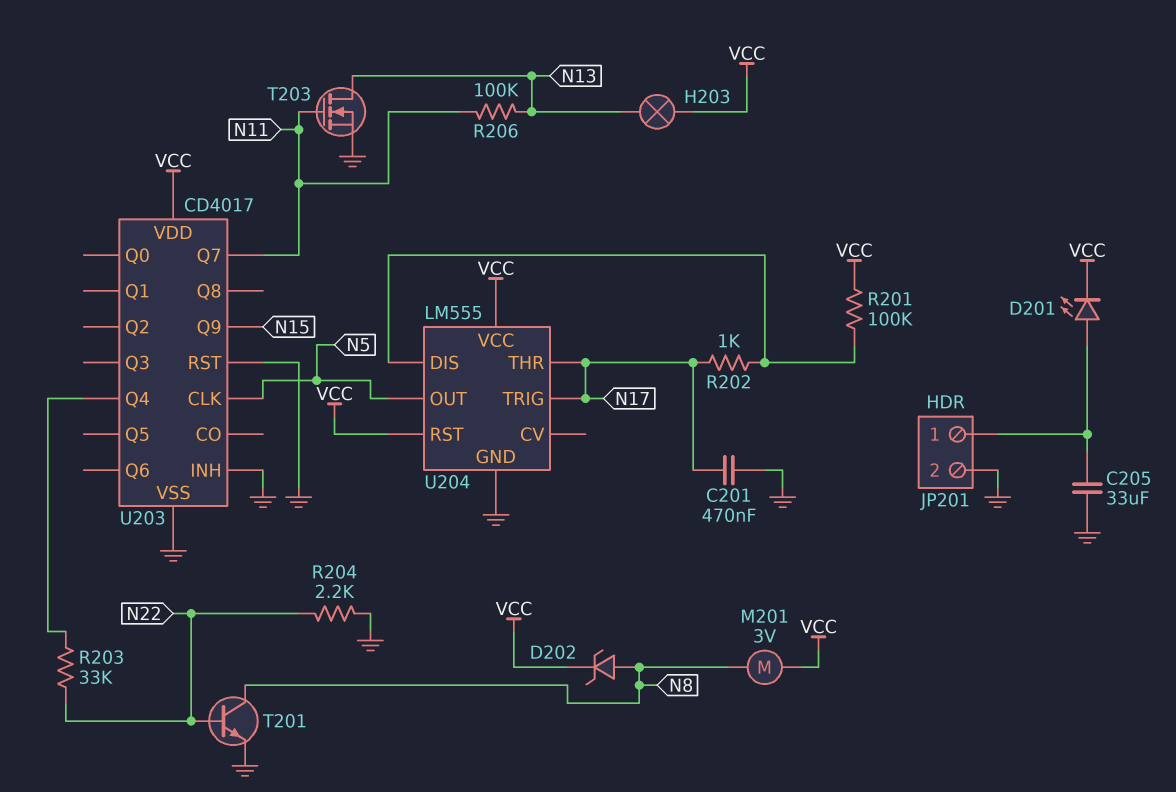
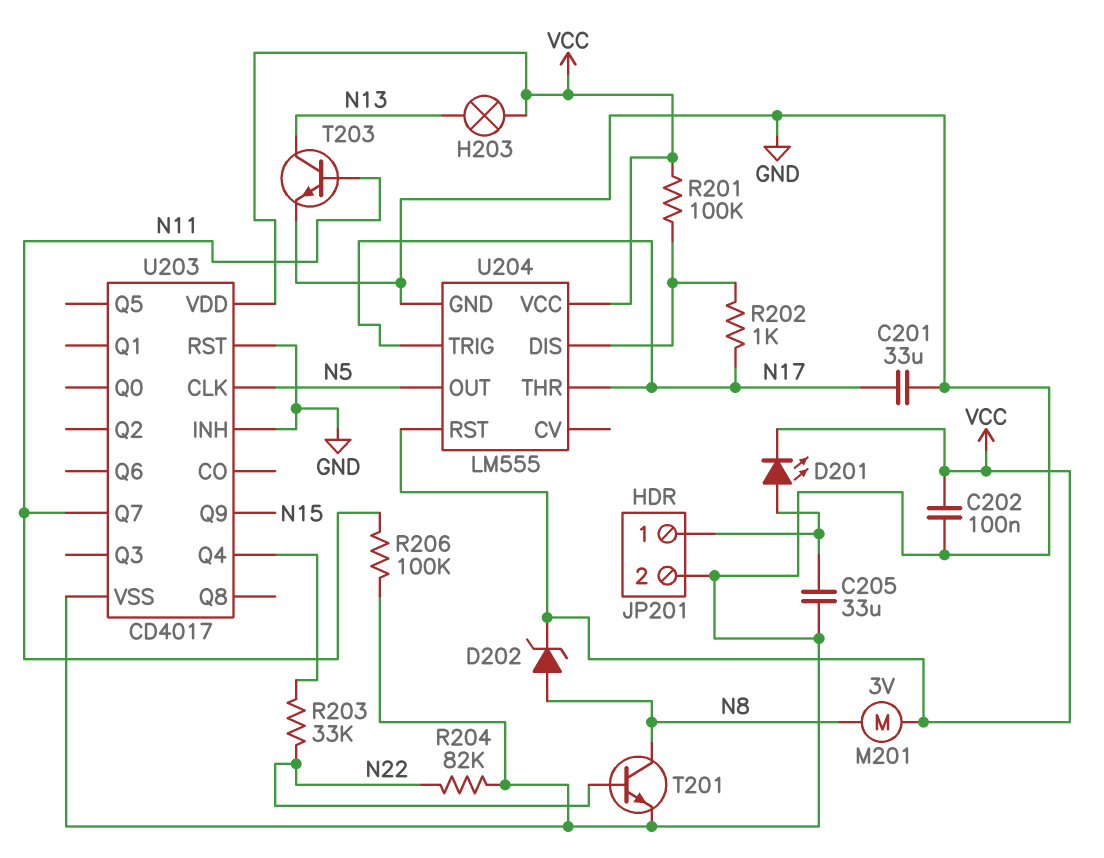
C201: 470nF (GND, N17) -> 33uF (GND, N17)
C202: none -> 100nF (GND, VCC)
R204: 2.2k (GND, N22) -> 82k (GND, N22)
R206: 100k (N11, N13) -> 100k (GND, N11)
T203: NMOS (G N11, D N13, S GND) -> NPN (B N11, C N13, E GND)

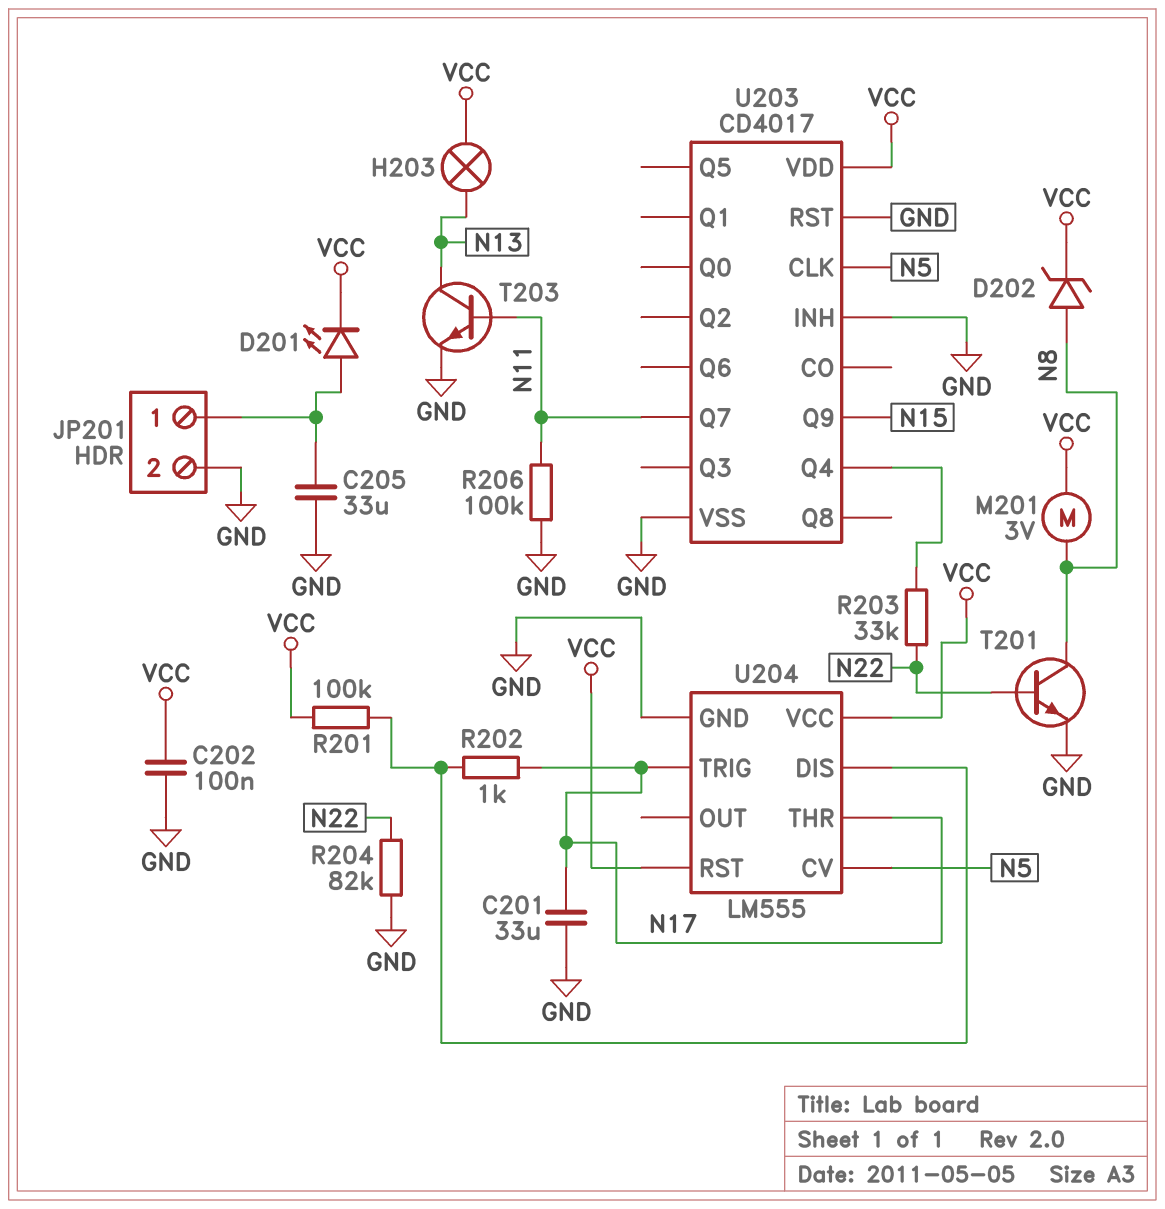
U204 pin CV: none -> N5
U204 pin OUT: N5 -> none

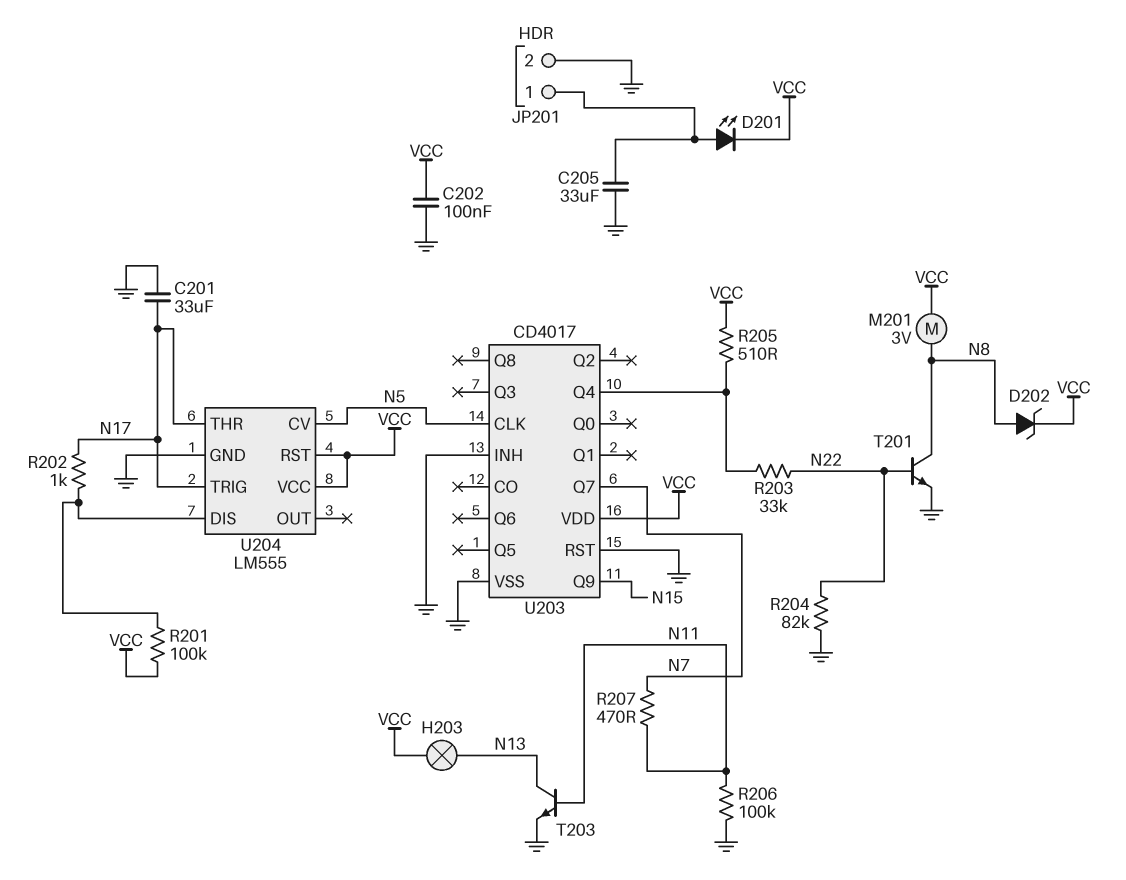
R205: none -> 510 (U203/Q4, VCC)
R207: none -> 470 (N7, N11)
U203 pin Q7: N11 -> N7

